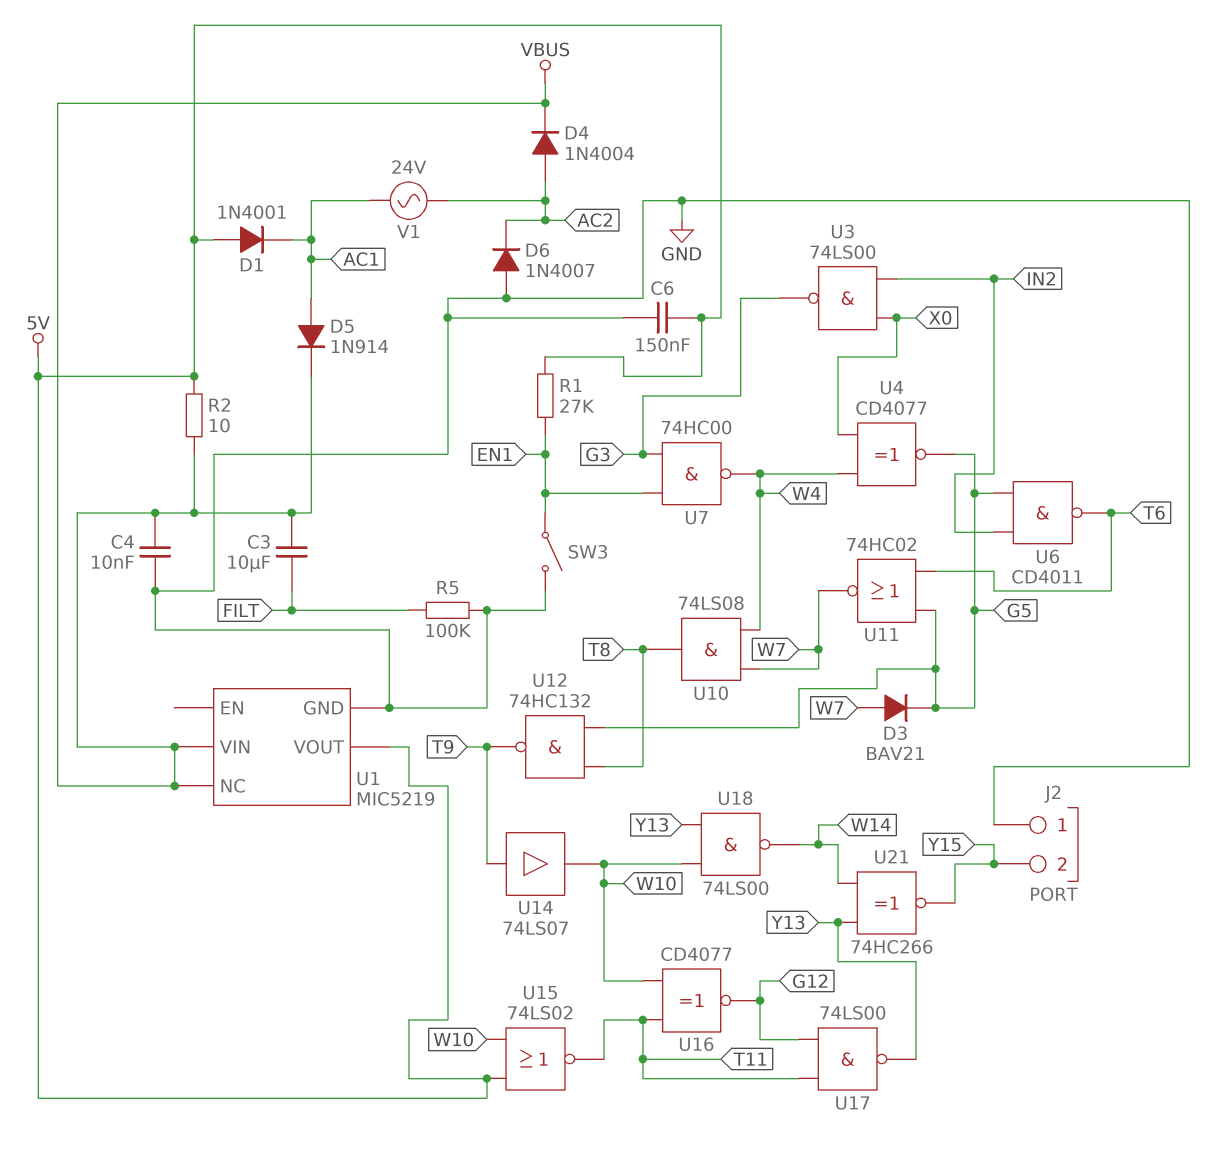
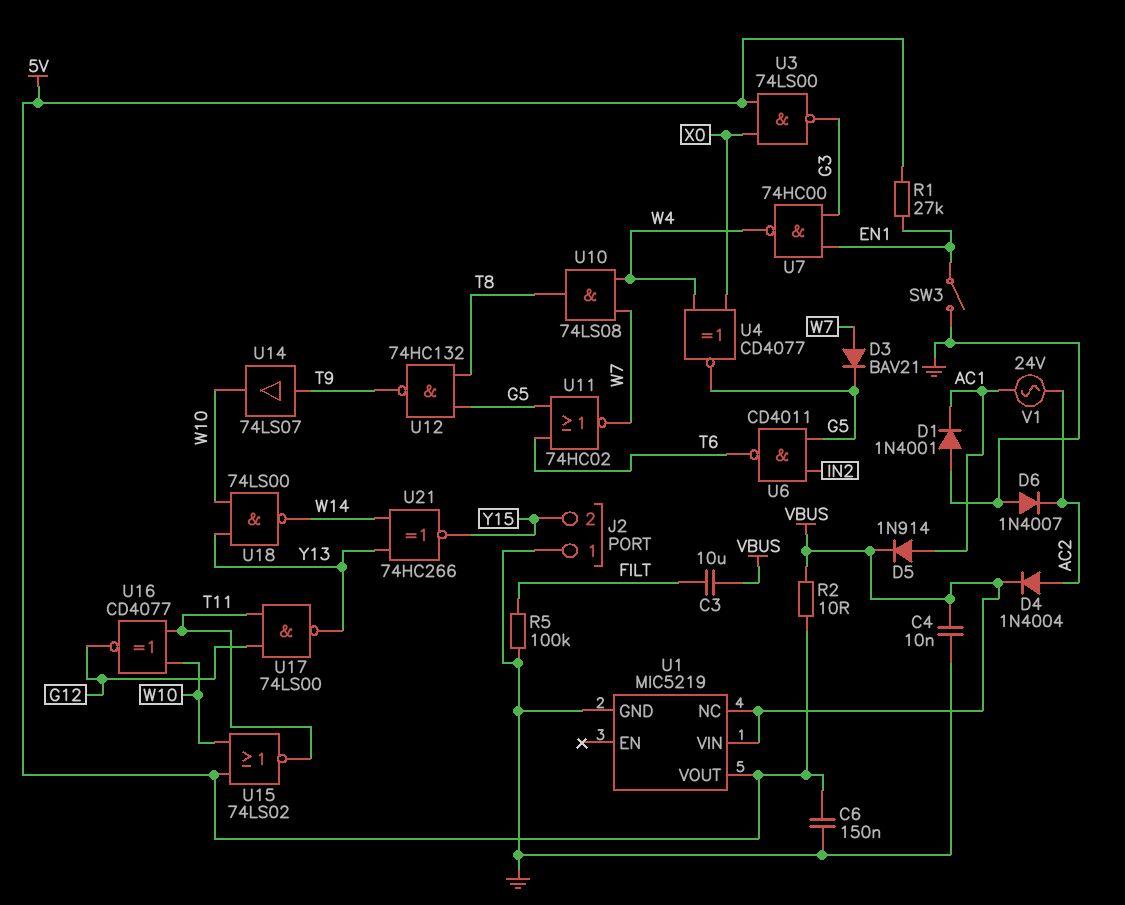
D1: diode 1N4001 (A 5V, K AC1) -> diode 1N4001 (A GND, K AC1)
U3: NAND 74LS00 (in IN2, in X0, out G3) -> NAND 74LS00 (in 5V, in X0, out G3)

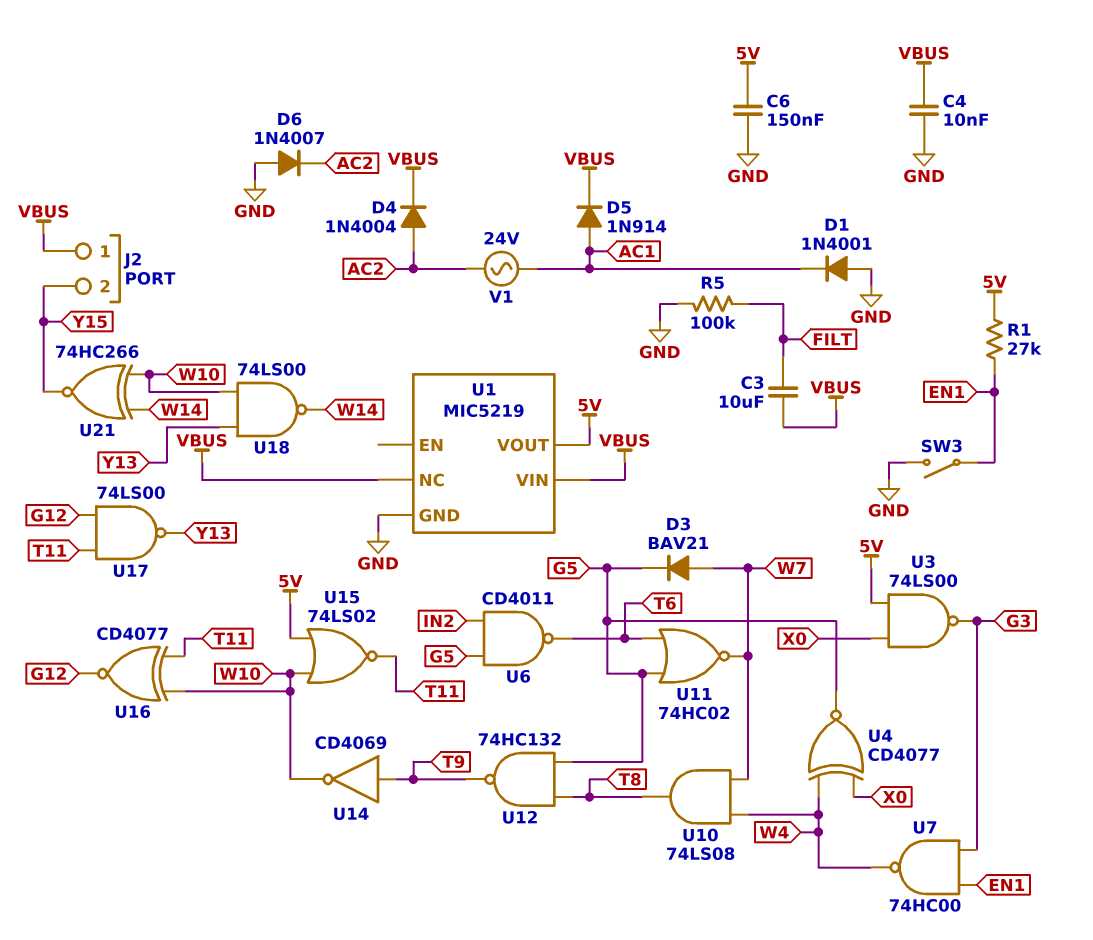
J2 pin 1: GND -> VBUS
R2: 10 (5V, VBUS) -> none
U14: buffer 74LS07 (in T9, out W10) -> NOT CD4069 (in T9, out W10)
U21: XNOR 74HC266 (in W14, in Y13, out Y15) -> XNOR 74HC266 (in W10, in W14, out Y15)

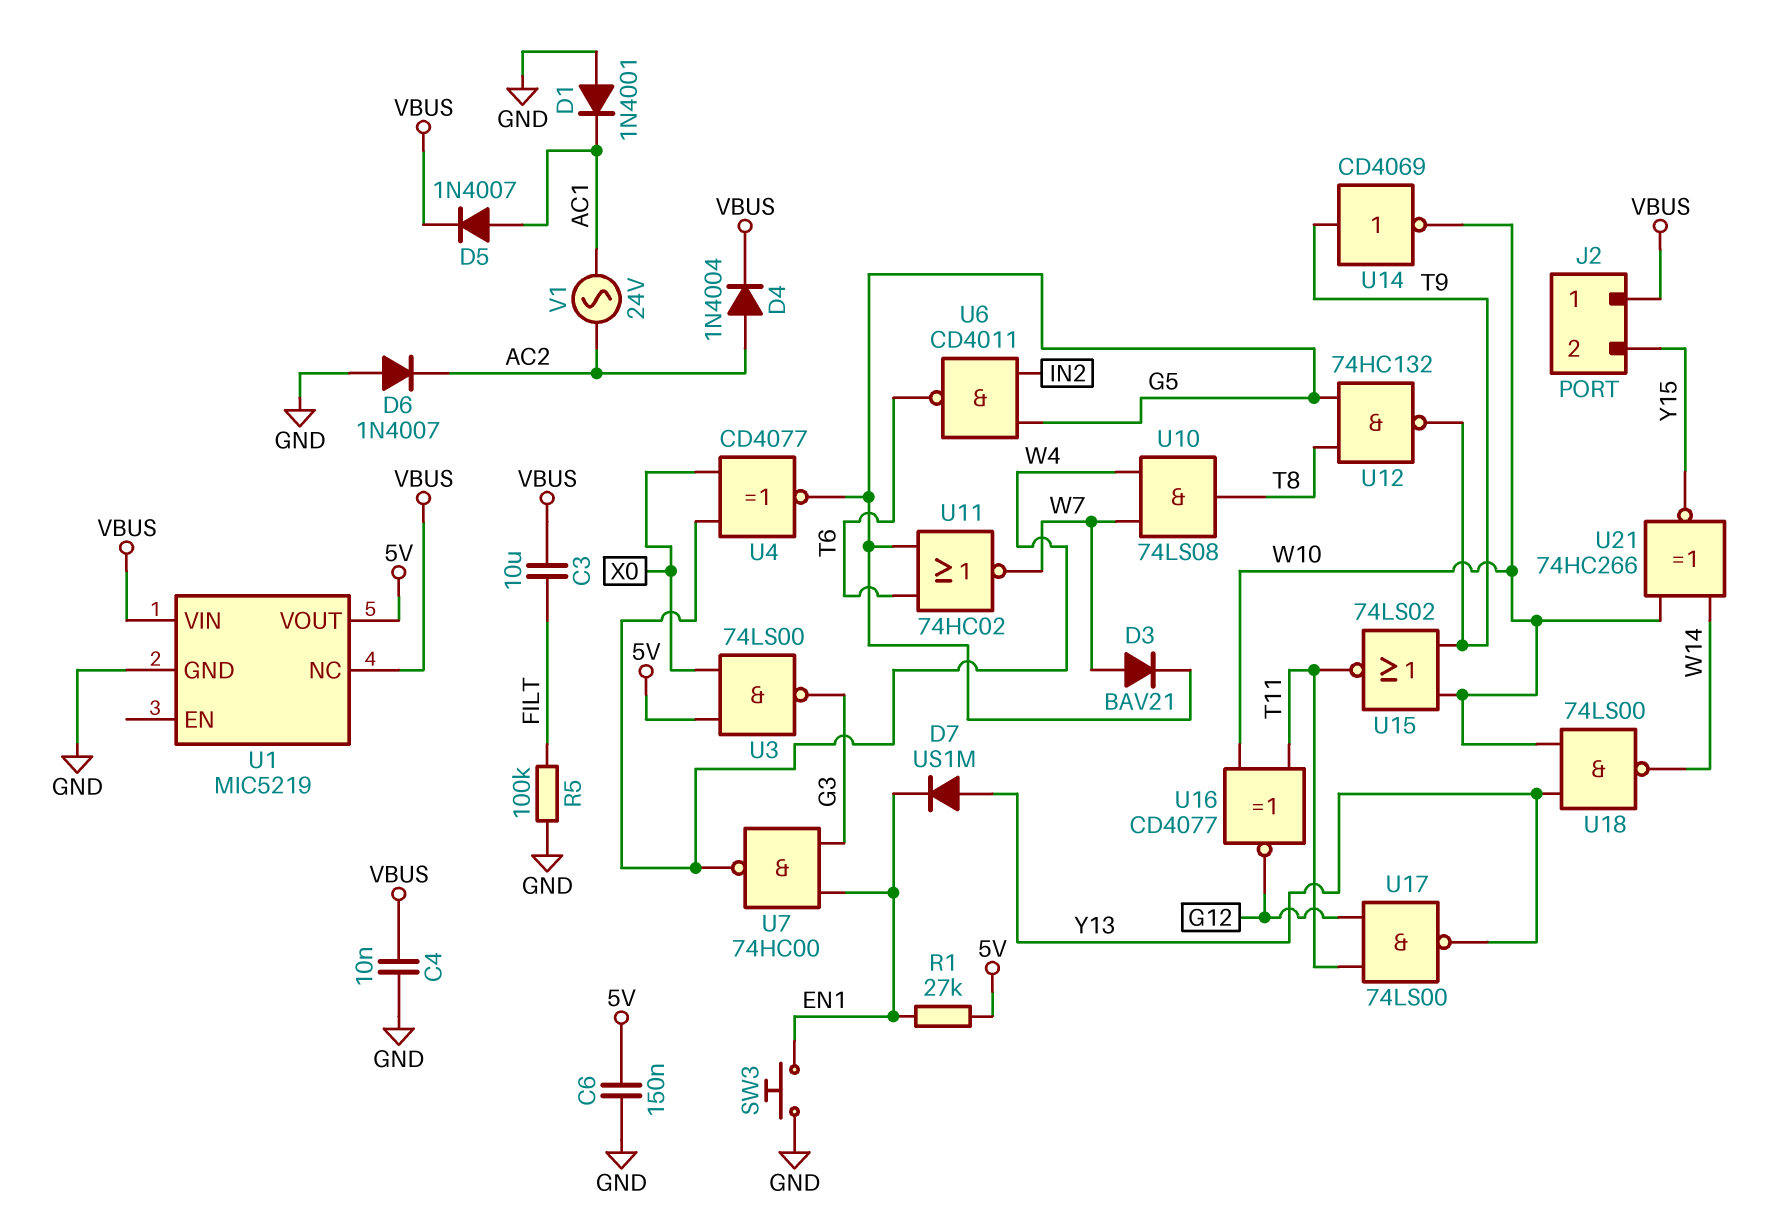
D5: diode 1N914 (A AC1, K VBUS) -> diode 1N4007 (A AC1, K VBUS)
D7: none -> diode US1M (A Y13, K EN1)
SW3: switch (EN1, GND) -> button (EN1, GND)
U15: NOR 74LS02 (in 5V, in W10, out T11) -> NOR 74LS02 (in T9, in W10, out T11)

